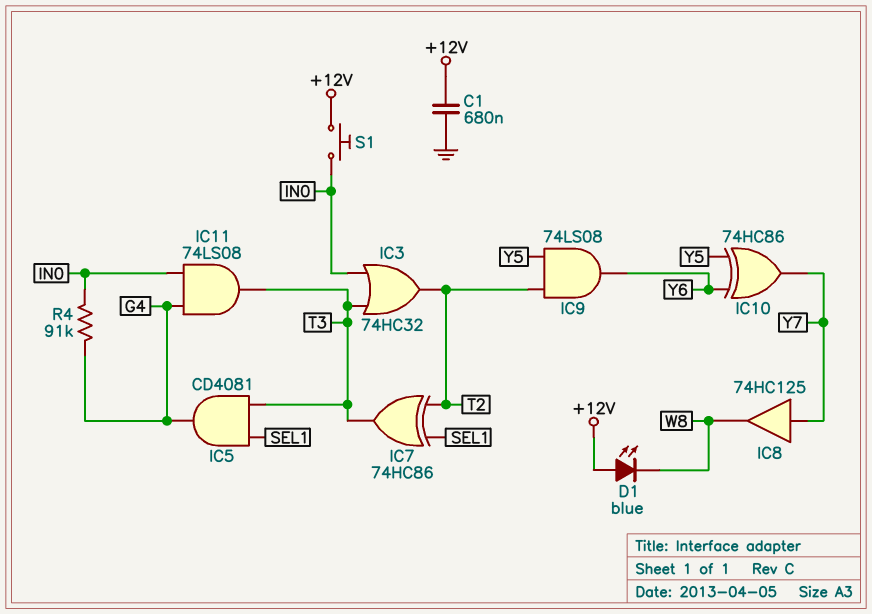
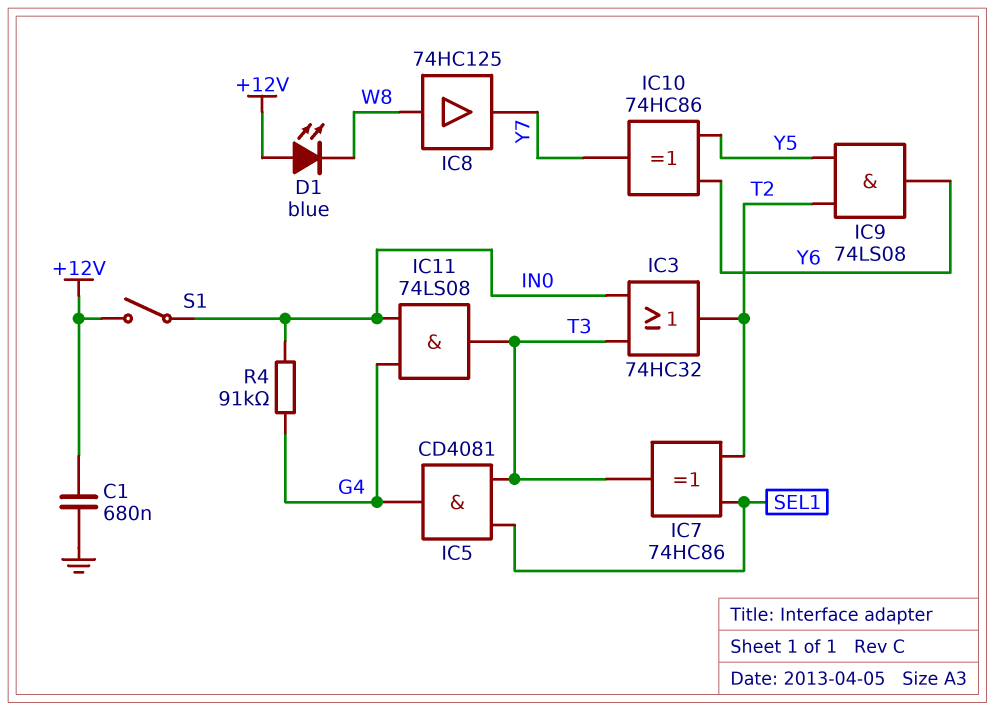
IC8: buffer 74HC125 (in Y7, out W8) -> buffer 74HC125 (in W8, out Y7)
S1: button (+12V, IN0) -> switch (+12V, IN0)

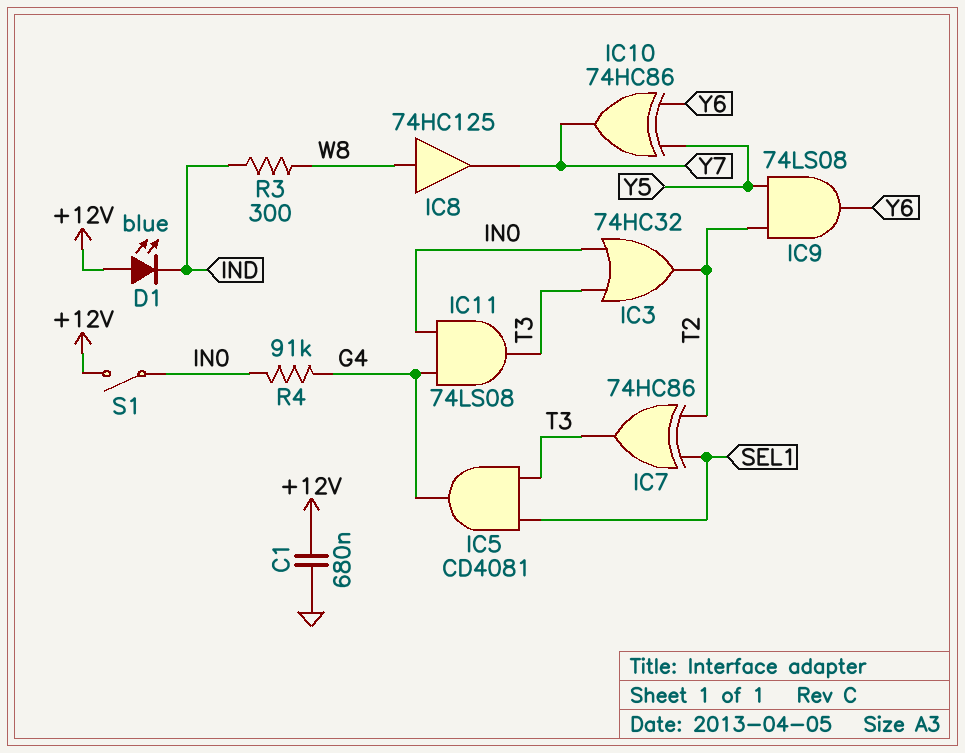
D1: LED blue (A +12V, K W8) -> LED blue (A +12V, K IND)
R3: none -> 300 (IND, W8)

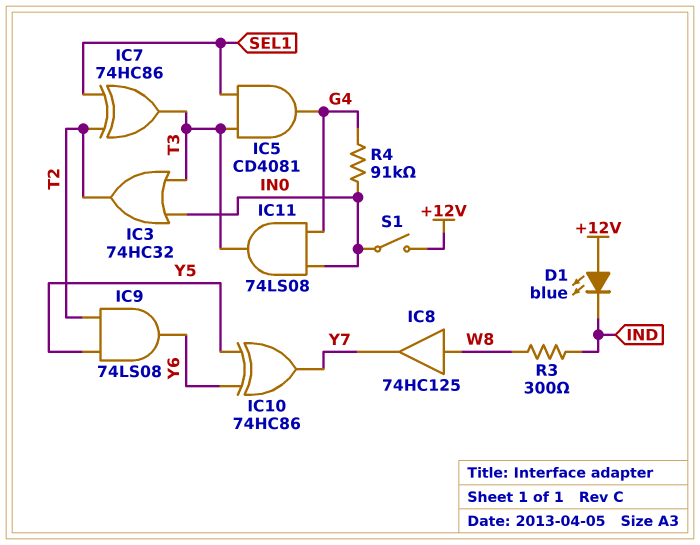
C1: 680nF (+12V, GND) -> none

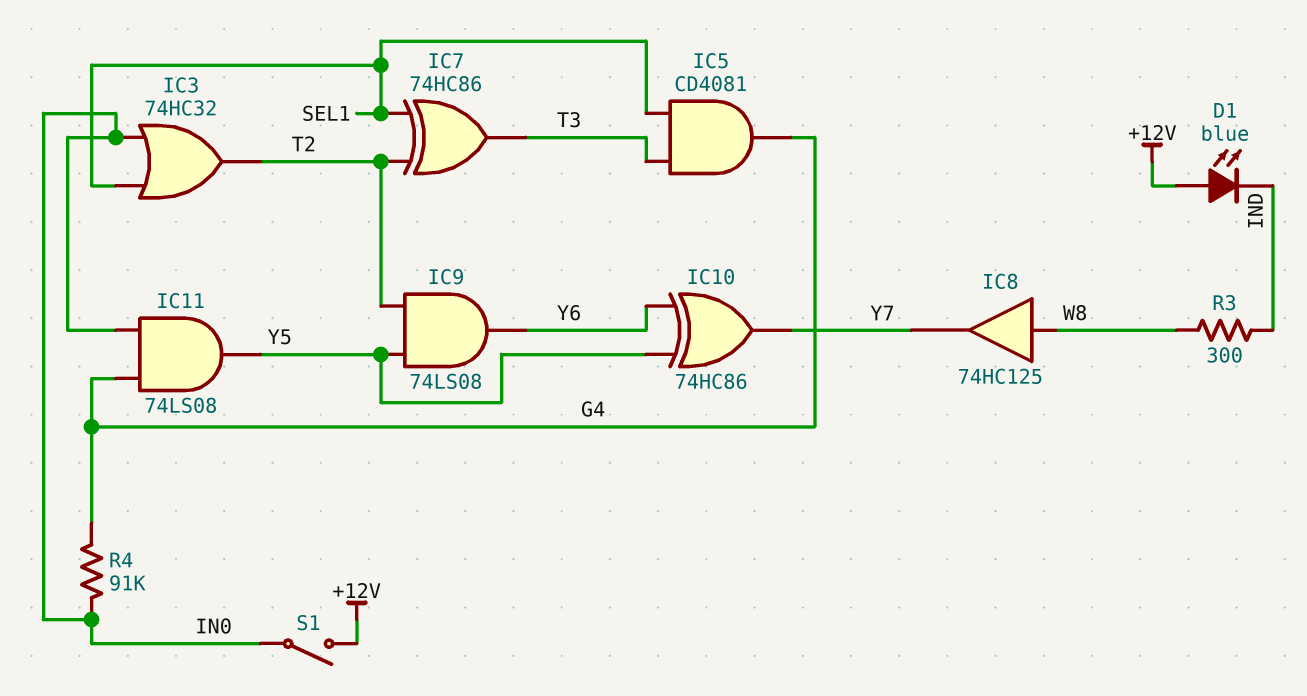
IC3: OR 74HC32 (in IN0, in T3, out T2) -> OR 74HC32 (in IN0, in SEL1, out T2)
IC11: AND 74LS08 (in G4, in IN0, out T3) -> AND 74LS08 (in G4, in IN0, out Y5)

